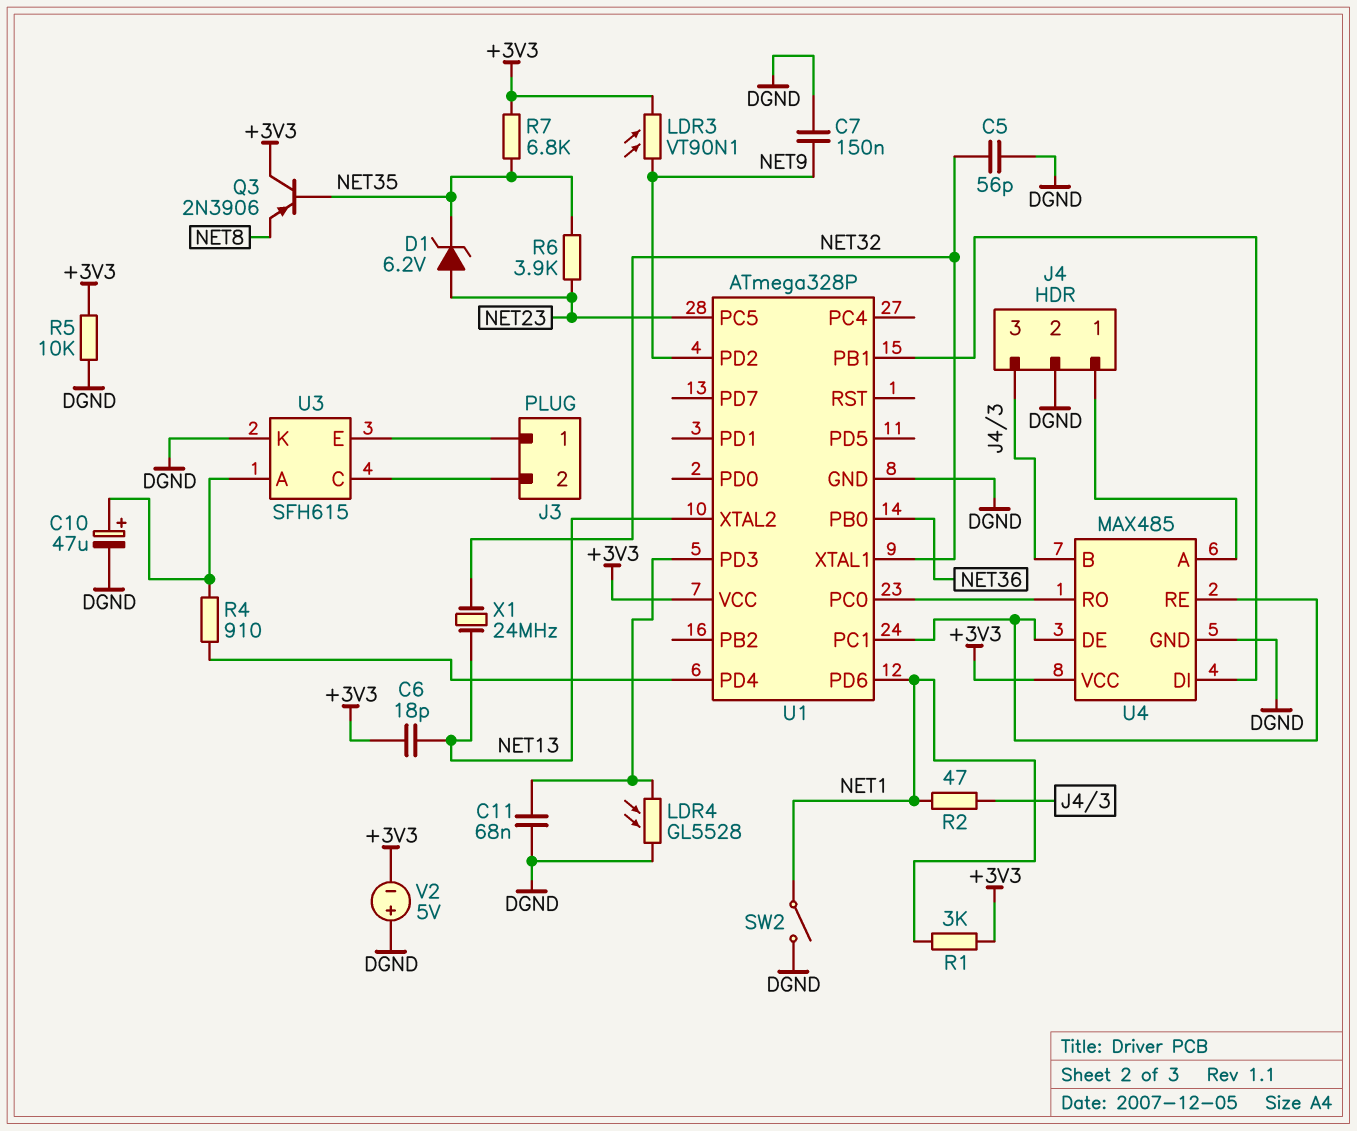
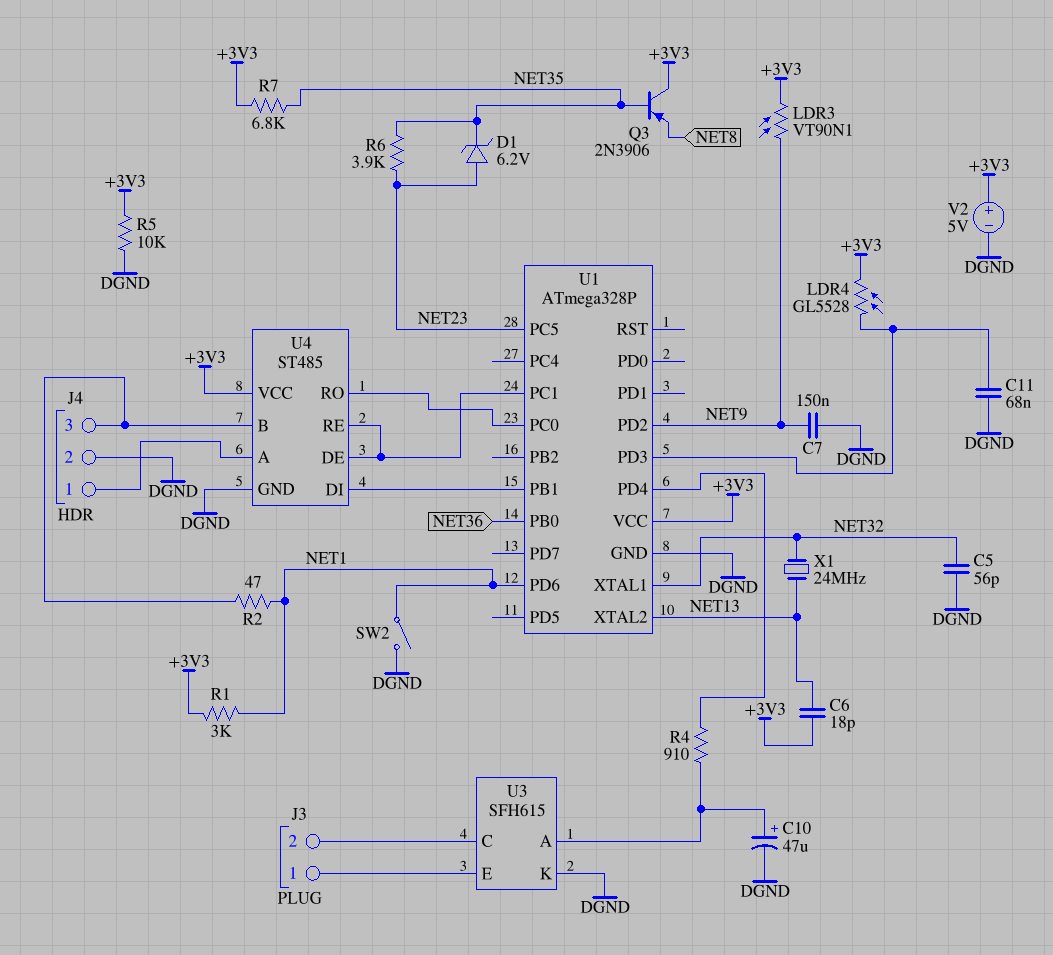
LDR4: GL5528 (DGND, U1/PD3) -> GL5528 (+3V3, U1/PD3)
U4: MAX485 -> ST485
V2: 5V (plus DGND, minus +3V3) -> 5V (plus +3V3, minus DGND)

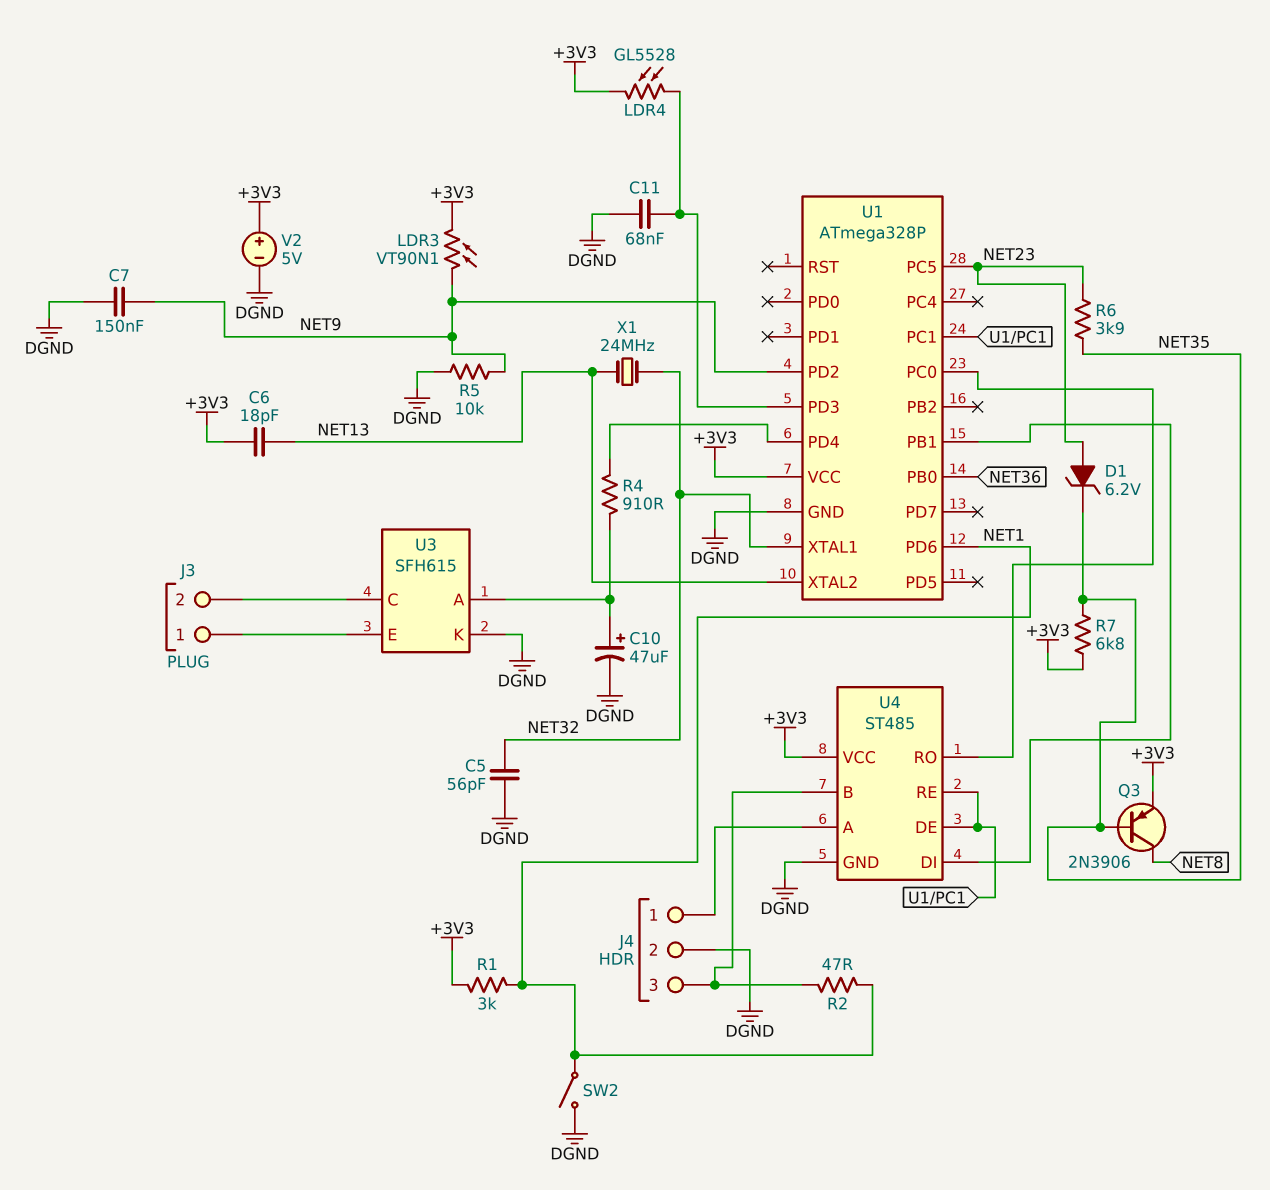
Q3: PNP 2N3906 (B NET35, C +3V3, E NET8) -> PNP 2N3906 (B NET35, C NET8, E +3V3)
R5: 10k (+3V3, DGND) -> 10k (DGND, NET9)

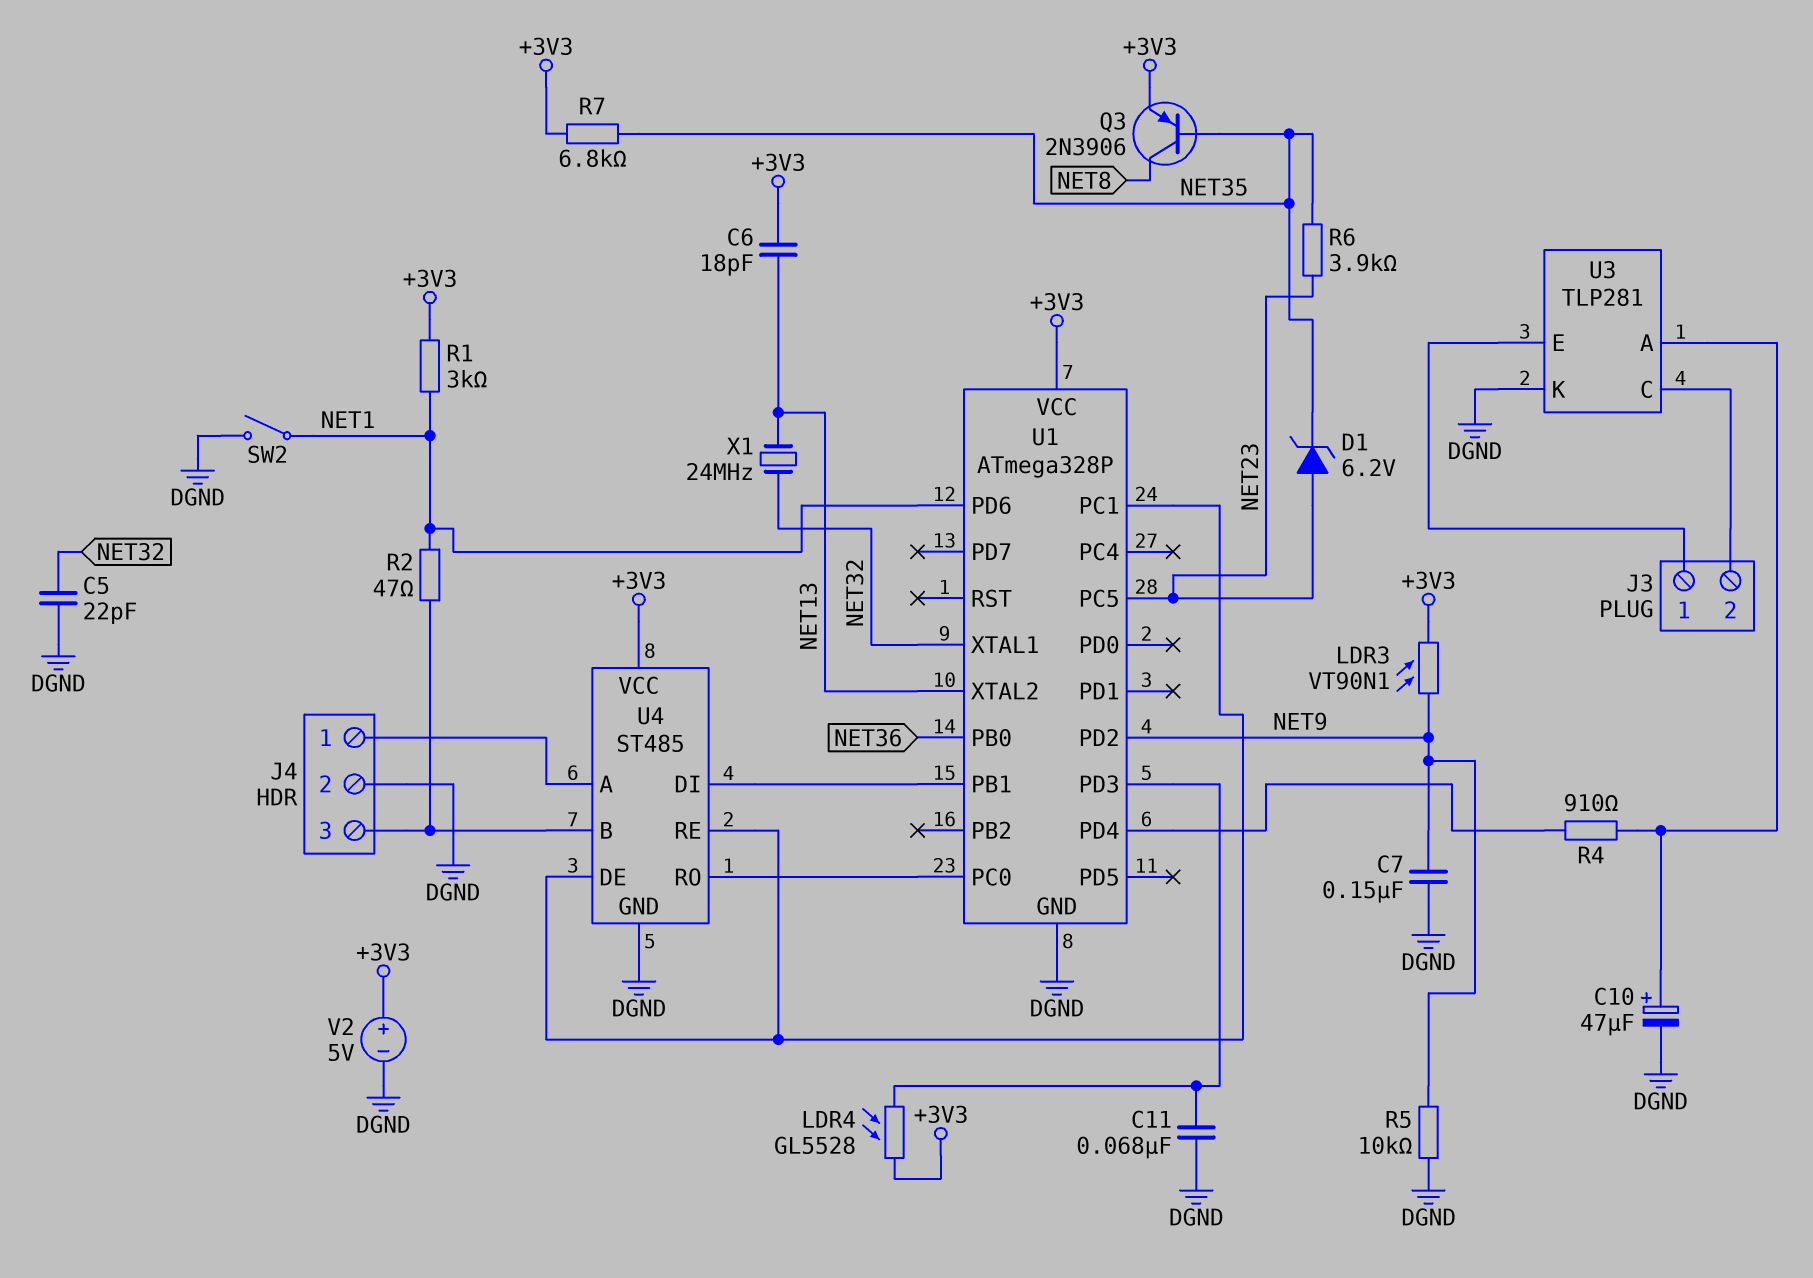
C5: 56pF (DGND, NET32) -> 22pF (DGND, NET32)
U3: SFH615 -> TLP281

